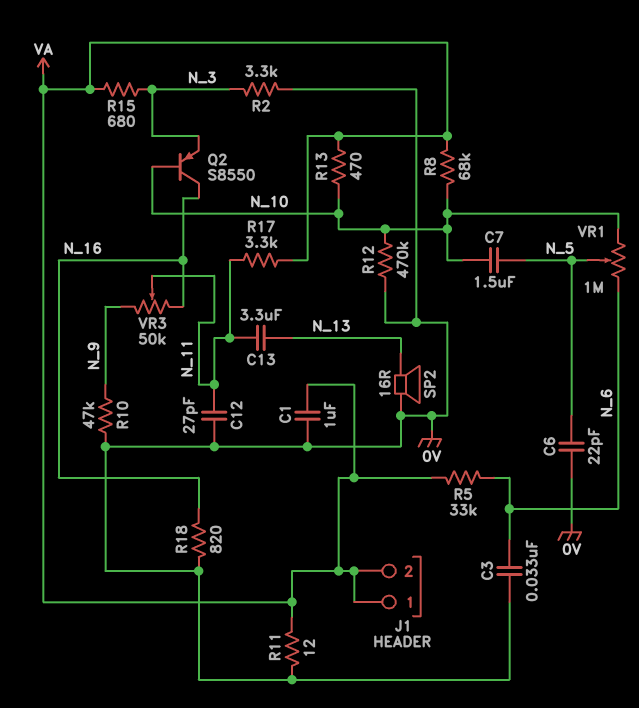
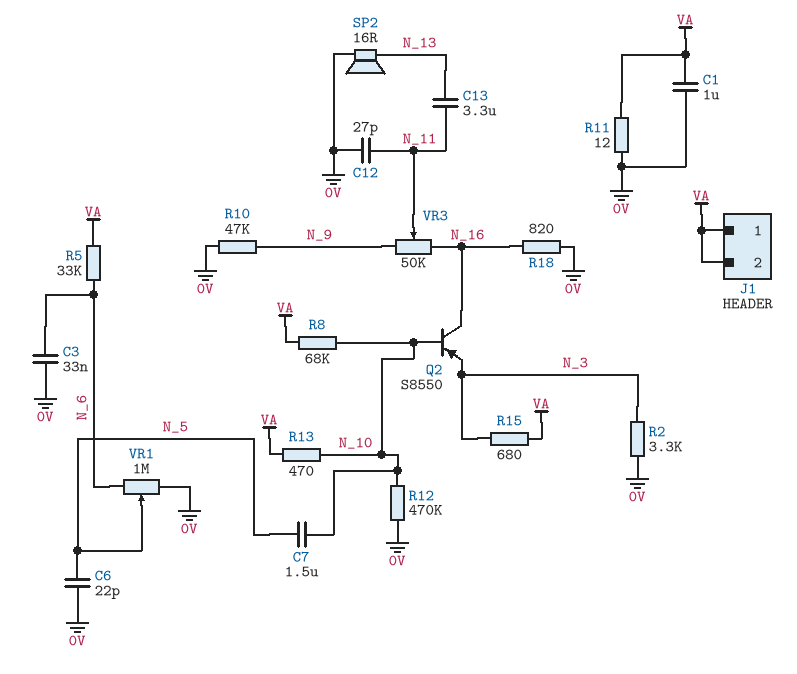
R17: 3.3k (N_11, VA) -> none
VR1: 1M (N_6, N_10, wiper N_5) -> 1M (0V, N_6, wiper N_5)

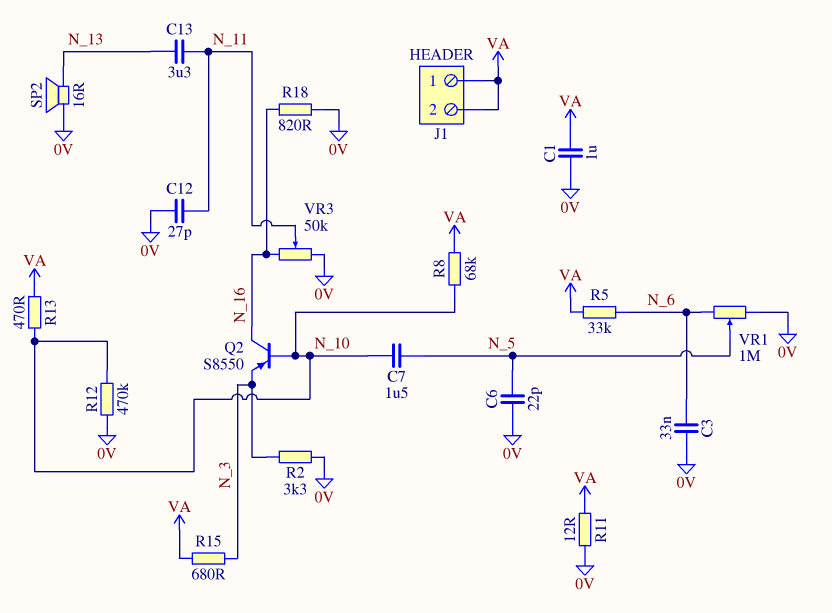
R10: 47k (0V, N_9) -> none
VR3: 50k (N_9, N_16, wiper N_11) -> 50k (0V, N_16, wiper N_11)

